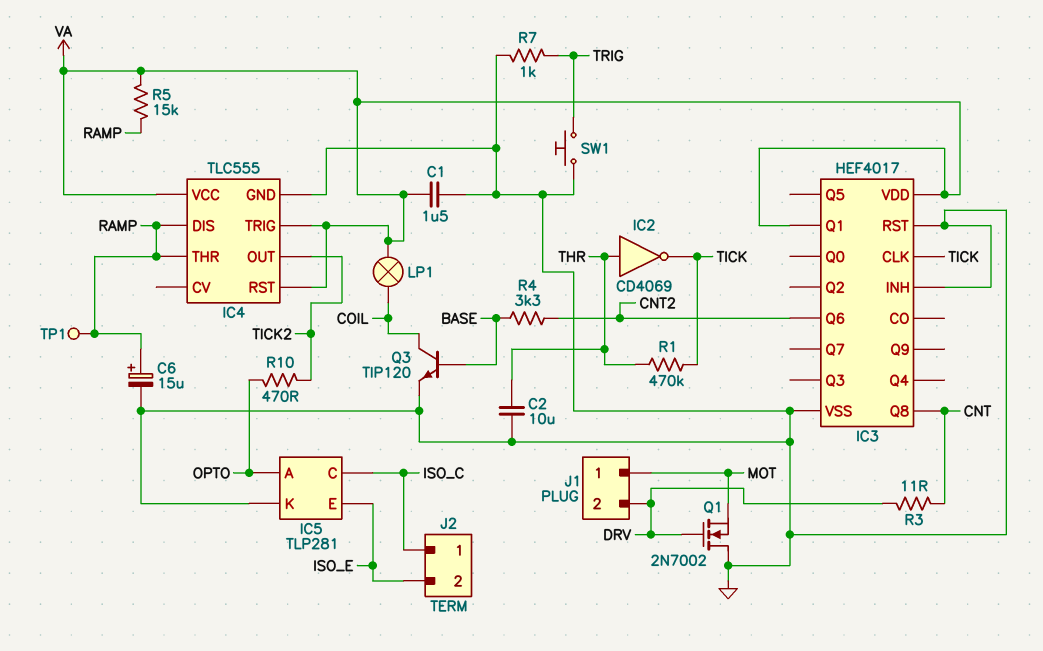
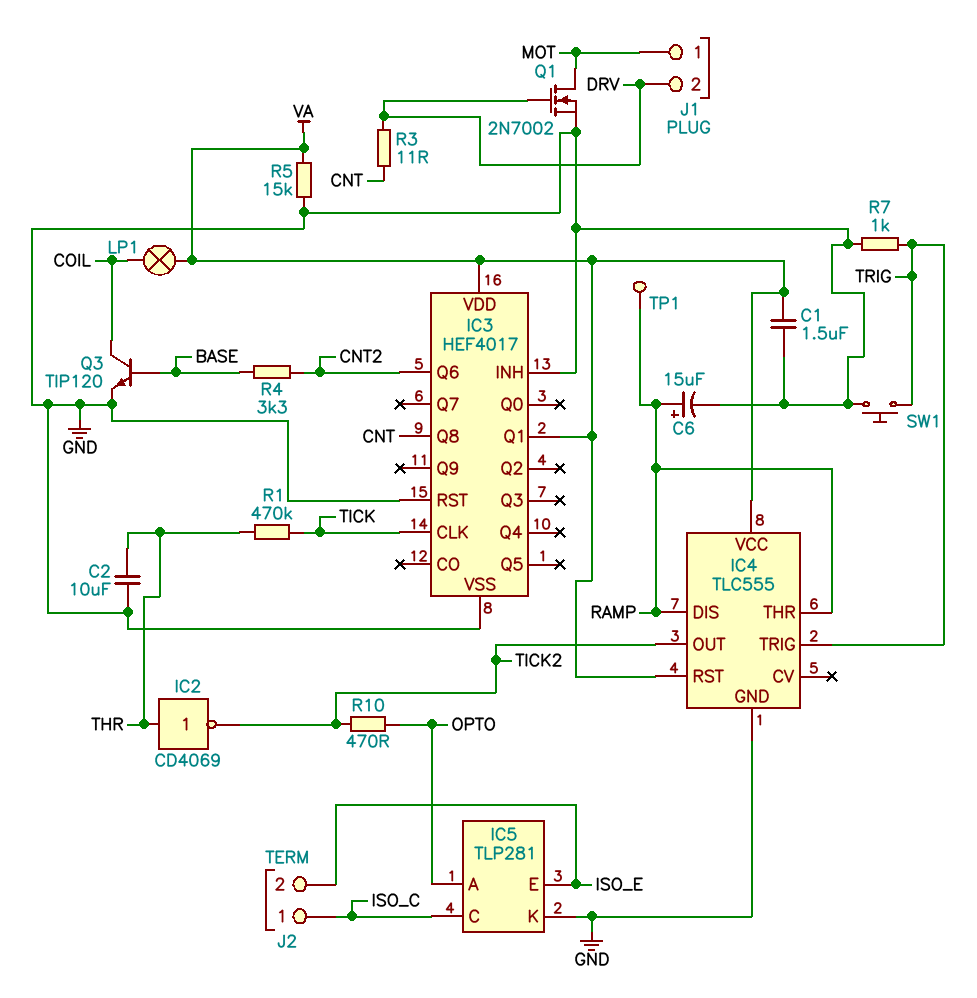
IC2: NOT CD4069 (in THR, out TICK) -> NOT CD4069 (in THR, out TICK2)
IC4 pin TRIG: VA -> TRIG
Q1: NMOS 2N7002 (G DRV, D GND, S MOT) -> NMOS 2N7002 (G DRV, D MOT, S GND)
R5: 15k (RAMP, VA) -> 15k (GND, VA)

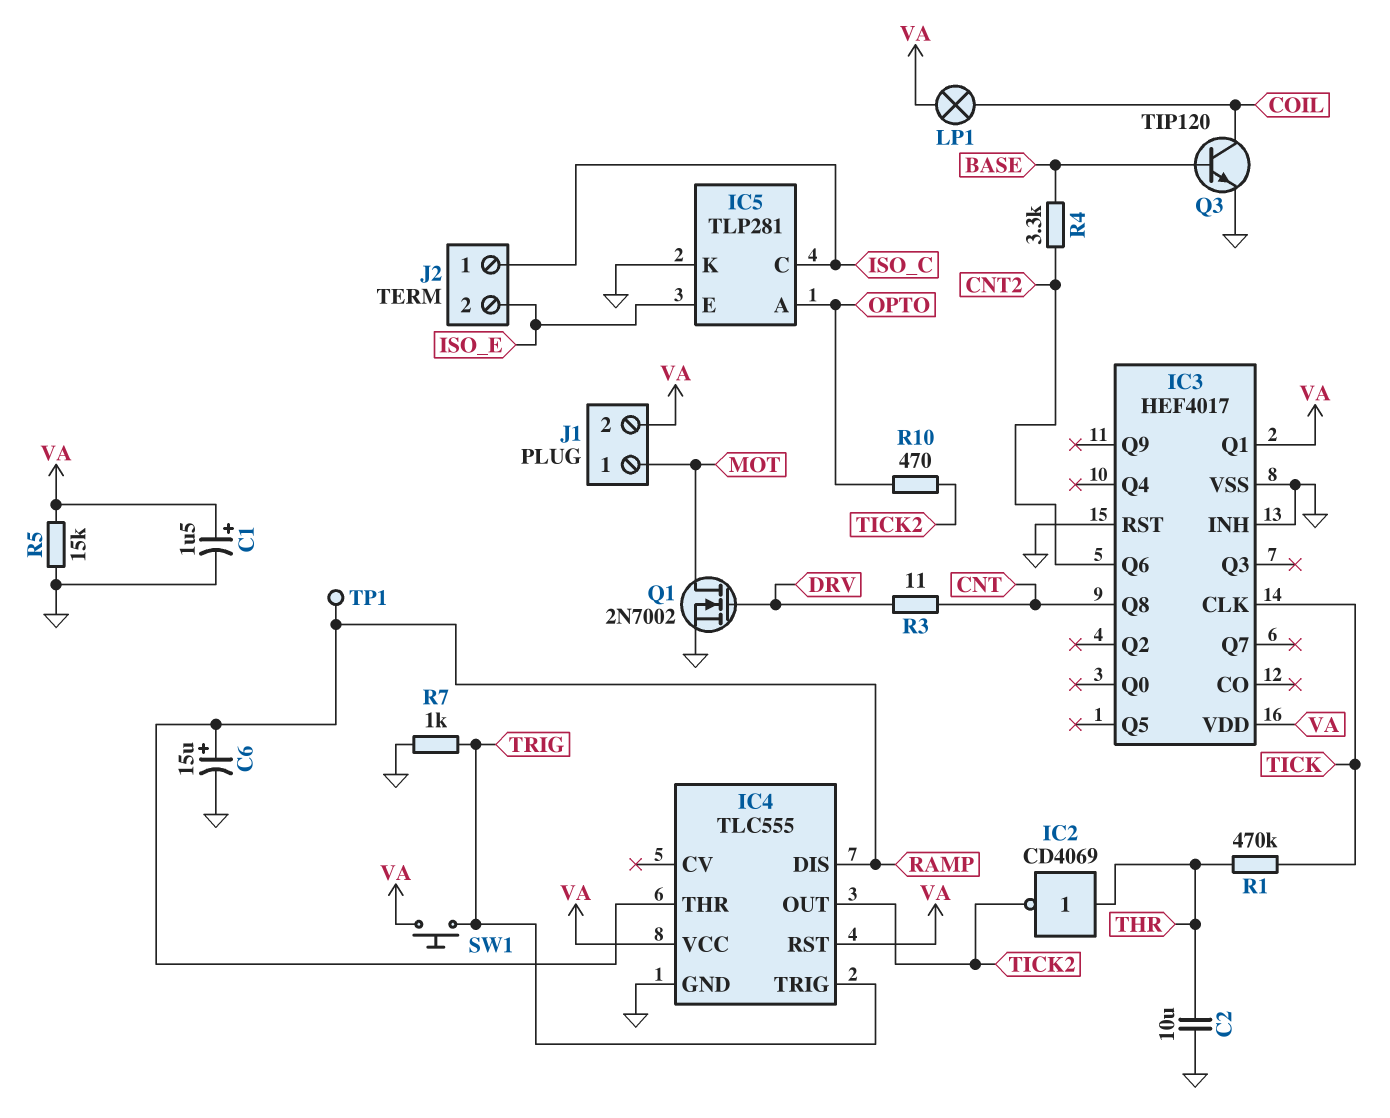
C1: 1.5uF (GND, VA) -> 1.5uF (plus VA, minus GND)
J1 pin 2: DRV -> VA
SW1: button (GND, TRIG) -> button (TRIG, VA)

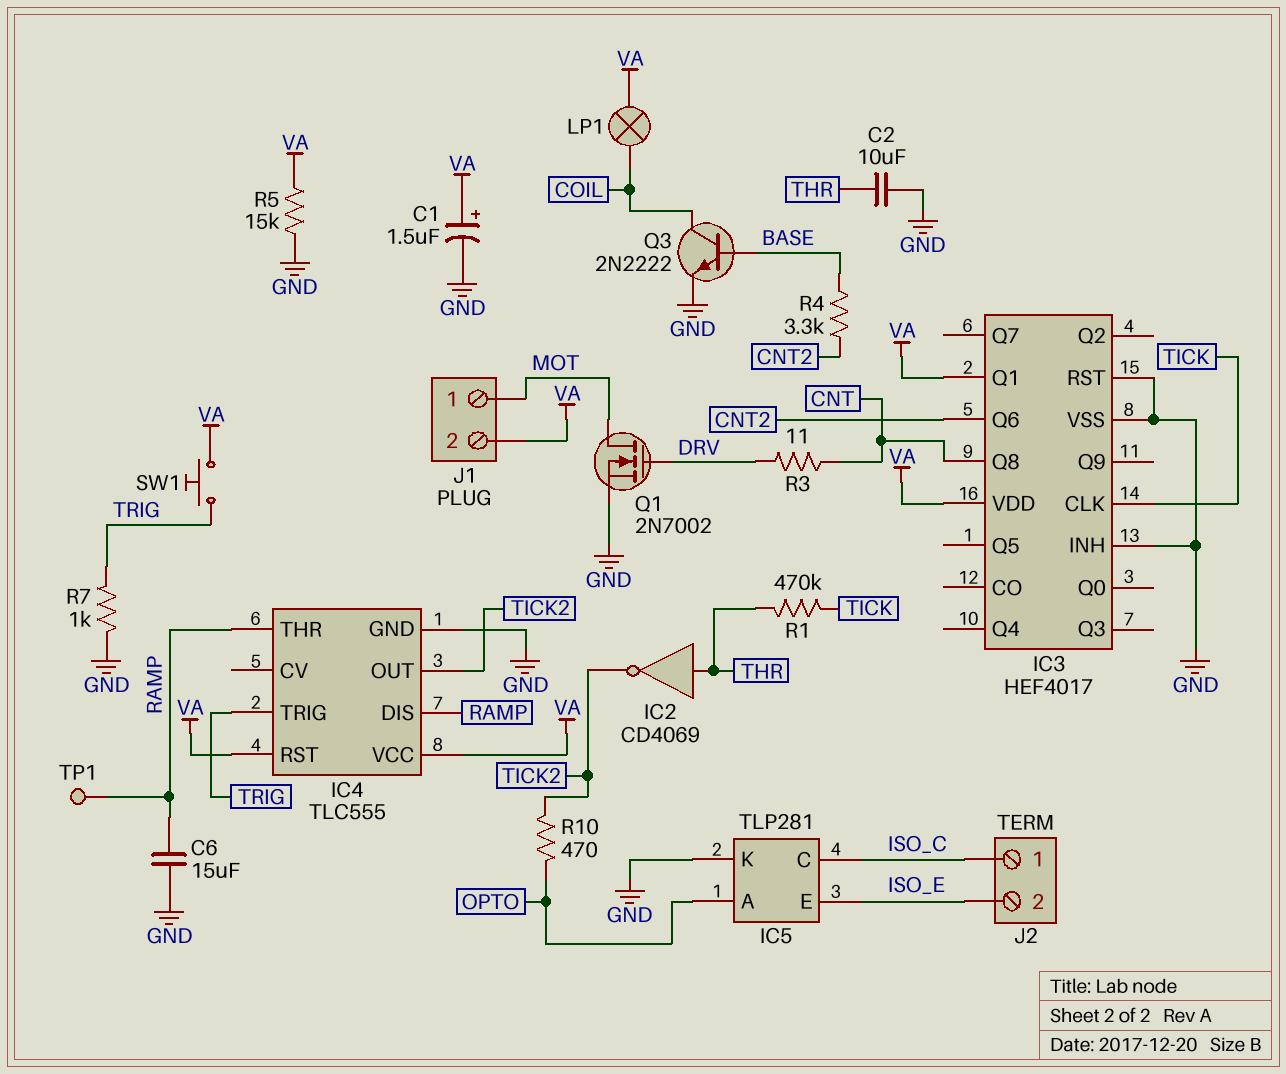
C6: 15uF (plus RAMP, minus GND) -> 15uF (GND, RAMP)
Q3: NPN TIP120 (B BASE, C COIL, E GND) -> NPN 2N2222 (B BASE, C COIL, E GND)

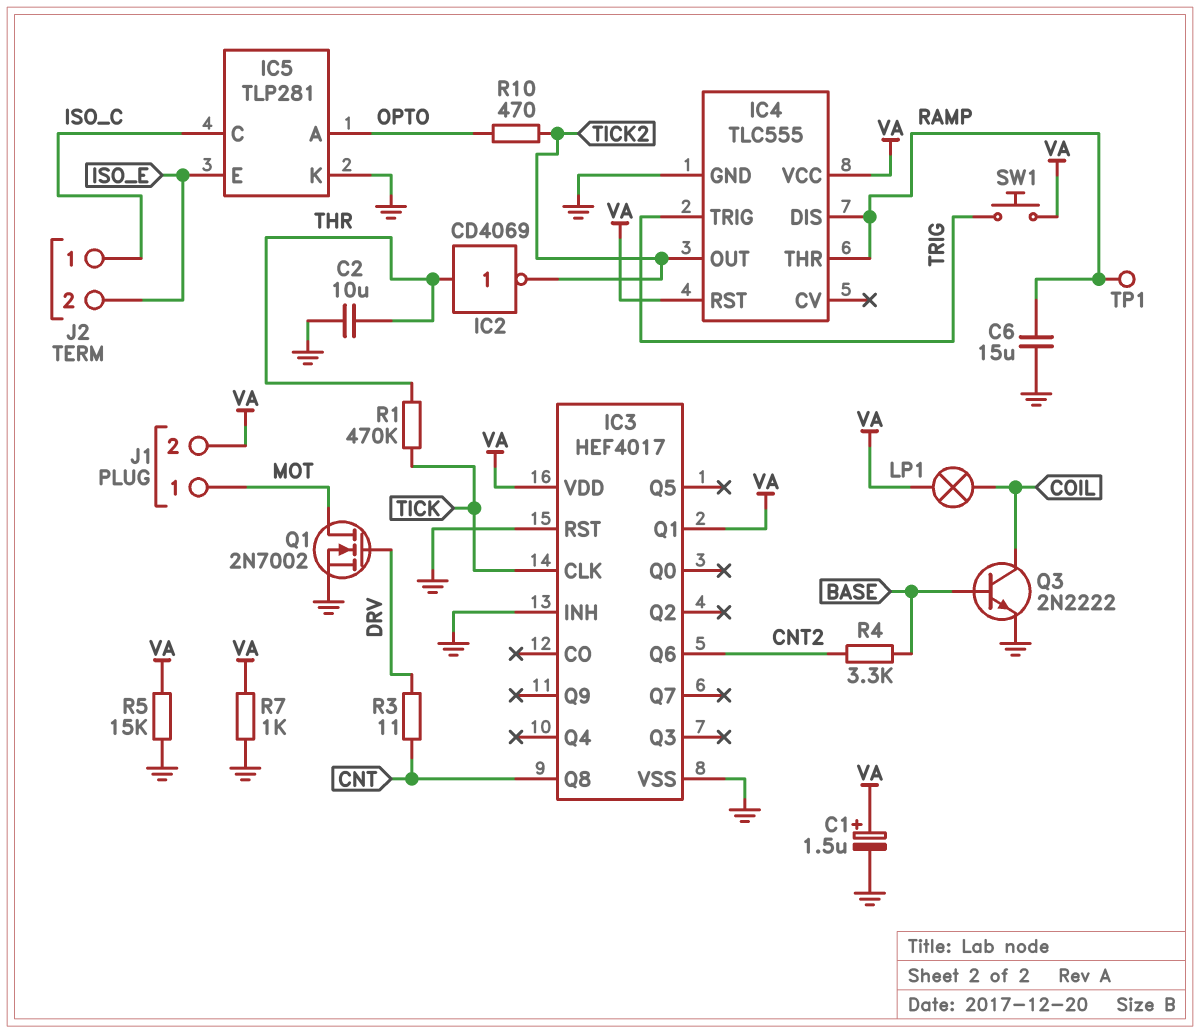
R7: 1k (GND, TRIG) -> 1k (GND, VA)

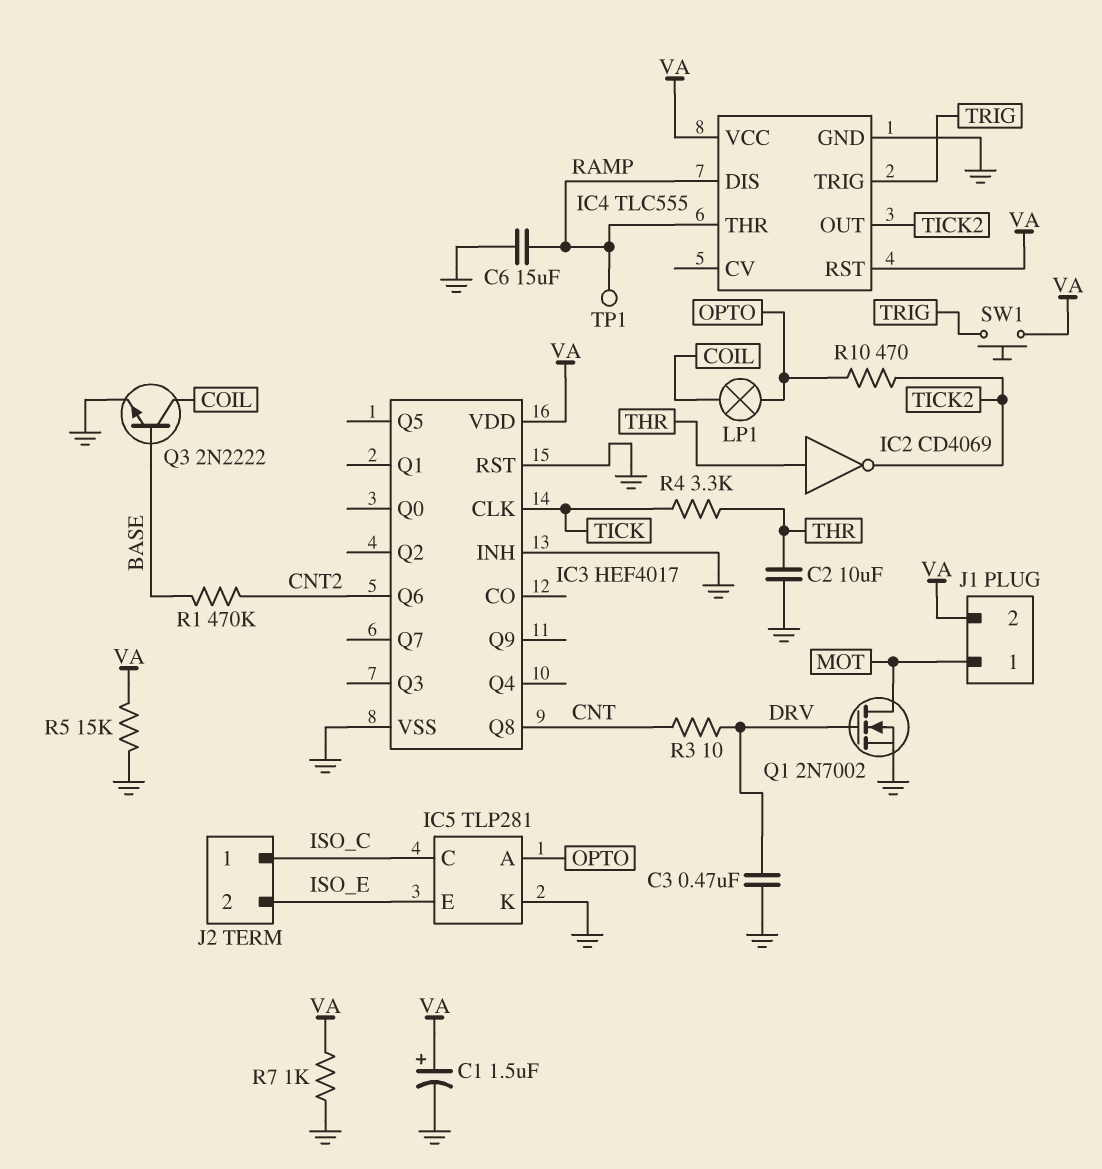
C3: none -> 470nF (DRV, GND)
IC3 pin Q1: VA -> none
LP1: lamp (COIL, VA) -> lamp (COIL, OPTO)
R1: 470k (THR, TICK) -> 470k (BASE, CNT2)
R3: 11 (CNT, DRV) -> 10 (CNT, DRV)
R4: 3.3k (BASE, CNT2) -> 3.3k (THR, TICK)

